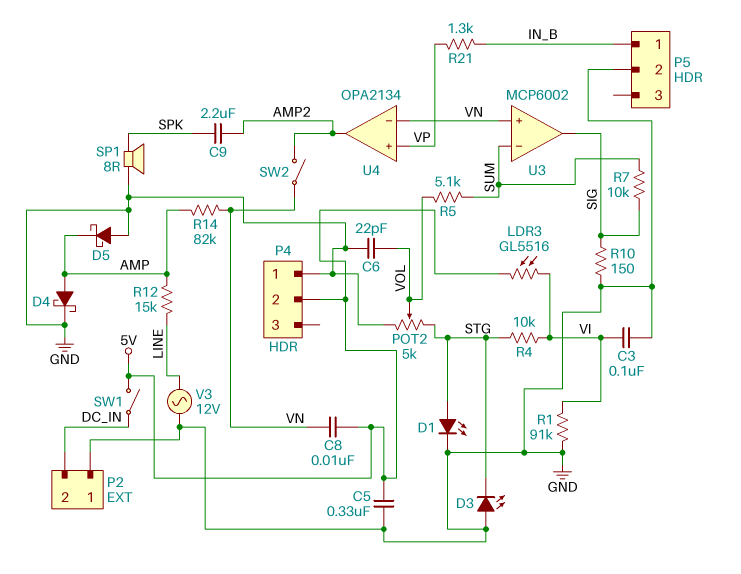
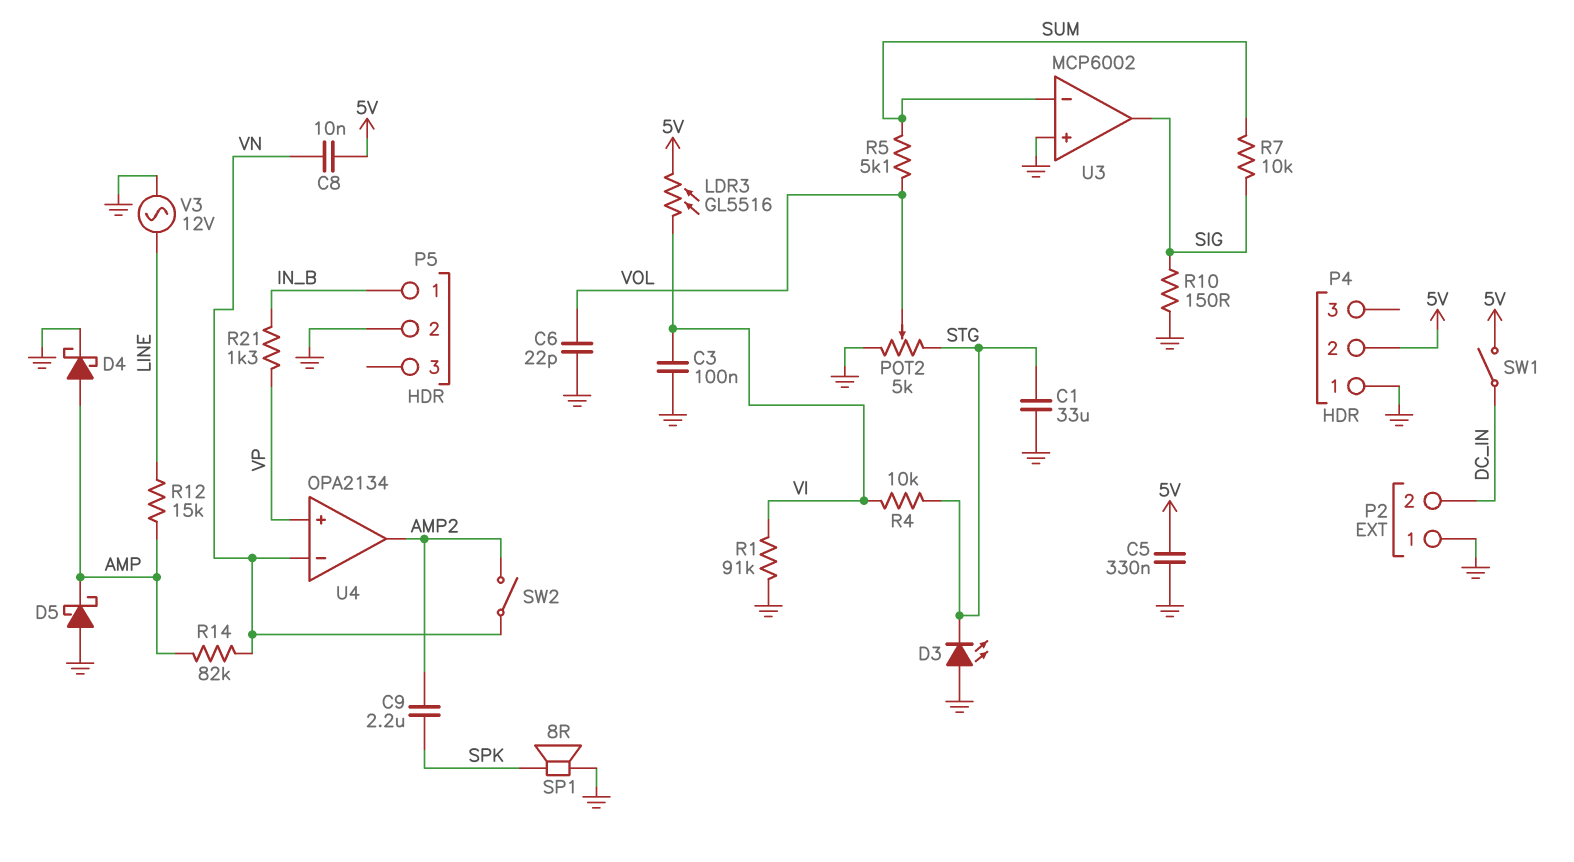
C1: none -> 33uF (GND, STG)
D1: LED (A STG, K GND) -> none
U3 pin in+: VN -> GND

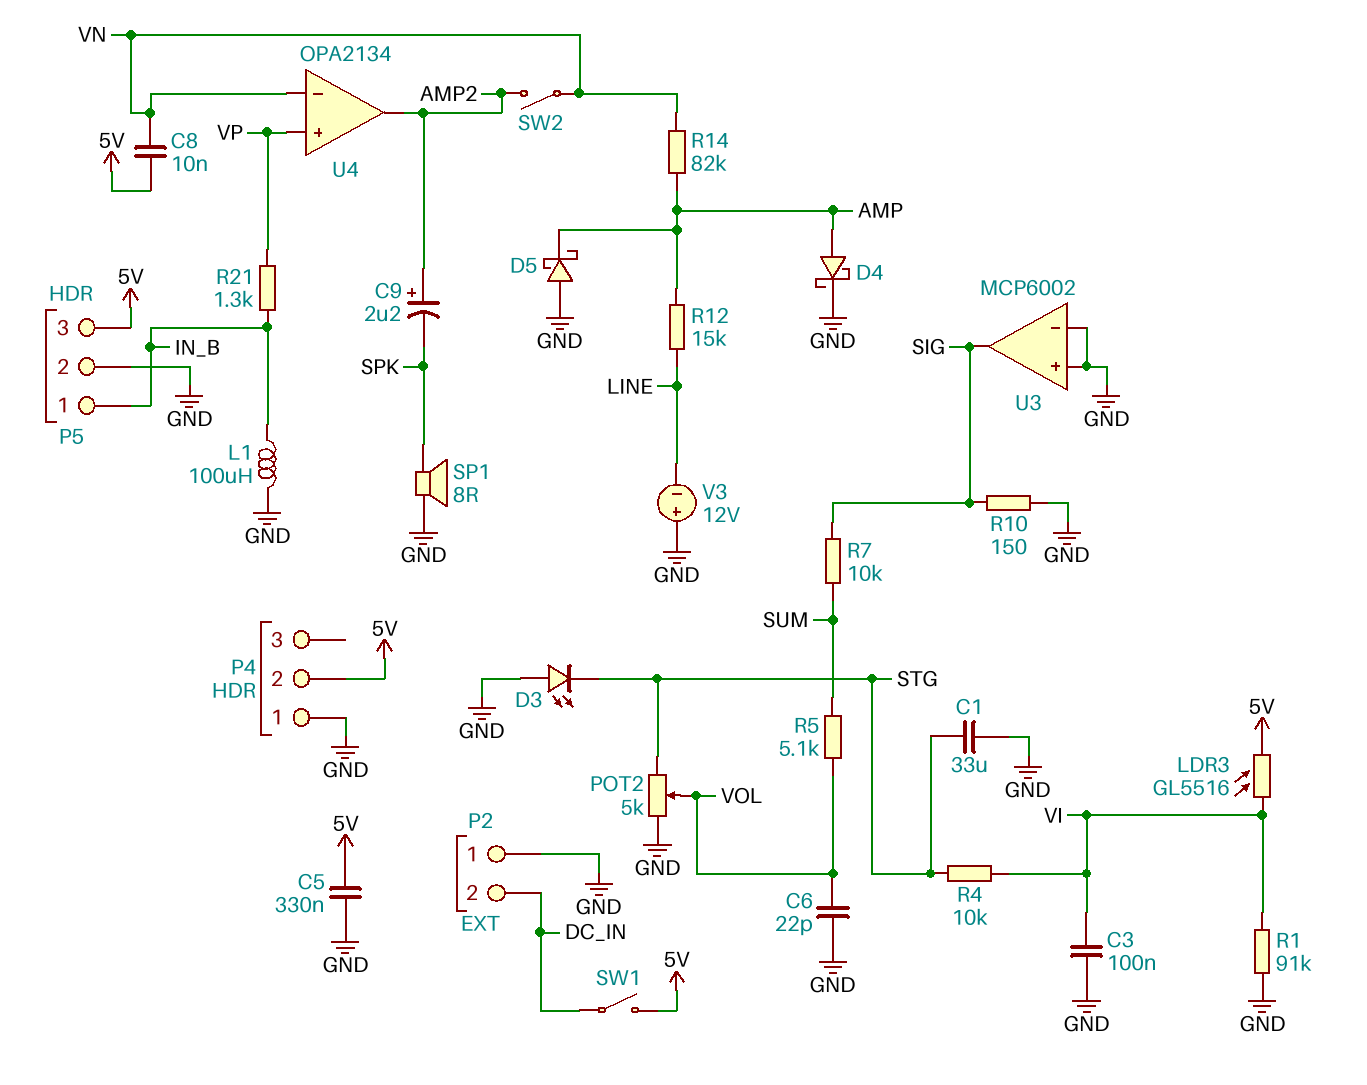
C9: 2.2uF (AMP2, SPK) -> 2.2uF (plus AMP2, minus SPK)
L1: none -> 100uH (GND, IN_B)
P5 pin 3: none -> 5V
U3 pin in-: SUM -> GND
V3: AC 12V (GND, LINE) -> 12V (plus GND, minus LINE)

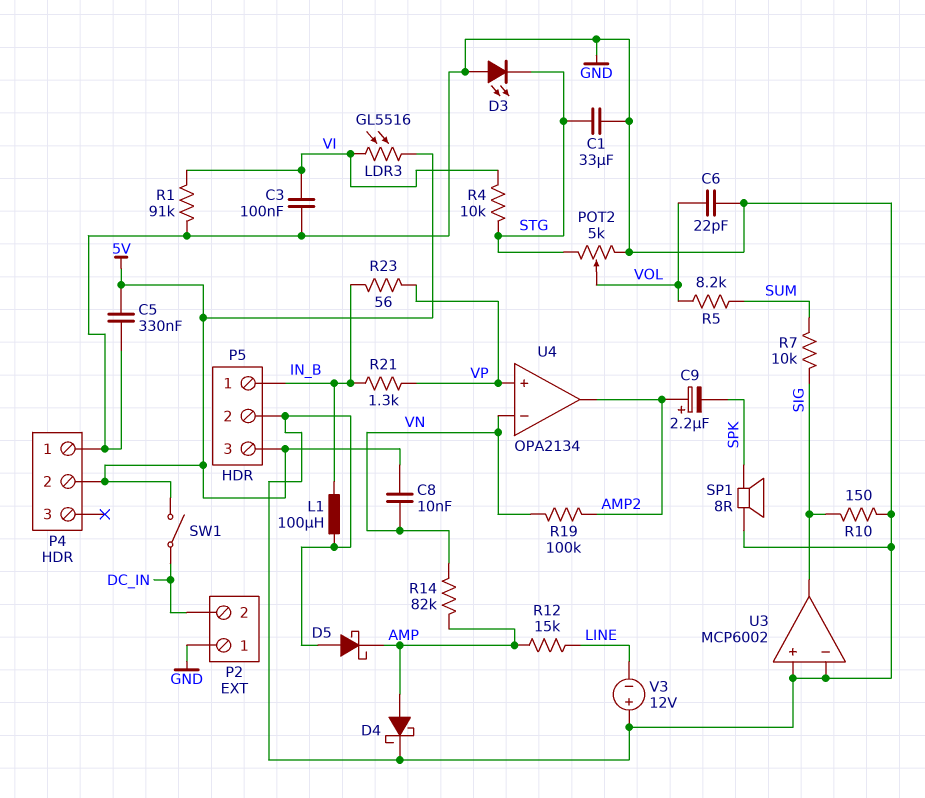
R5: 5.1k (SUM, VOL) -> 8.2k (SUM, VOL)
R19: none -> 100k (AMP2, VN)
R23: none -> 56 (IN_B, VP)
SW2: switch (AMP2, VN) -> none

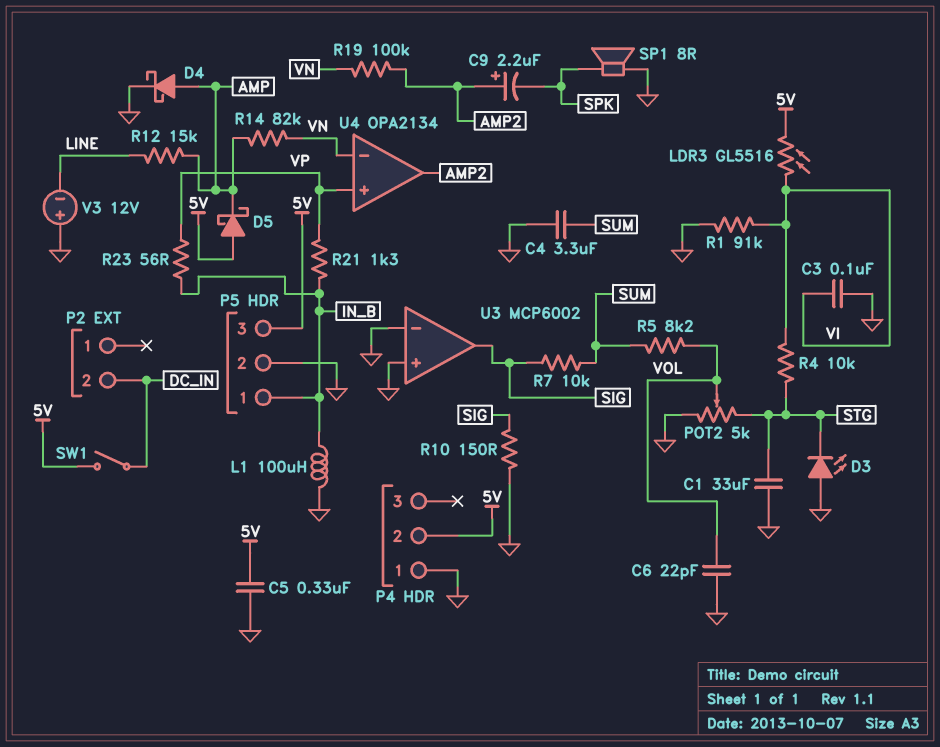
C4: none -> 3.3uF (GND, SUM)
C8: 10nF (5V, VN) -> none
D5: schottky (A GND, K AMP) -> schottky (A 5V, K AMP)
P2 pin 1: GND -> none

